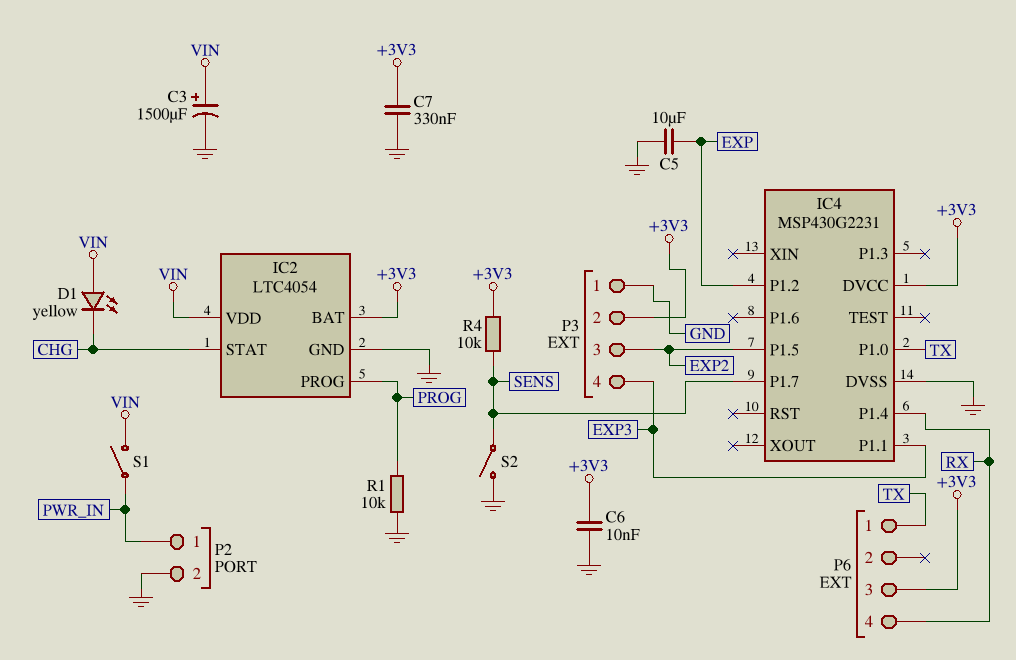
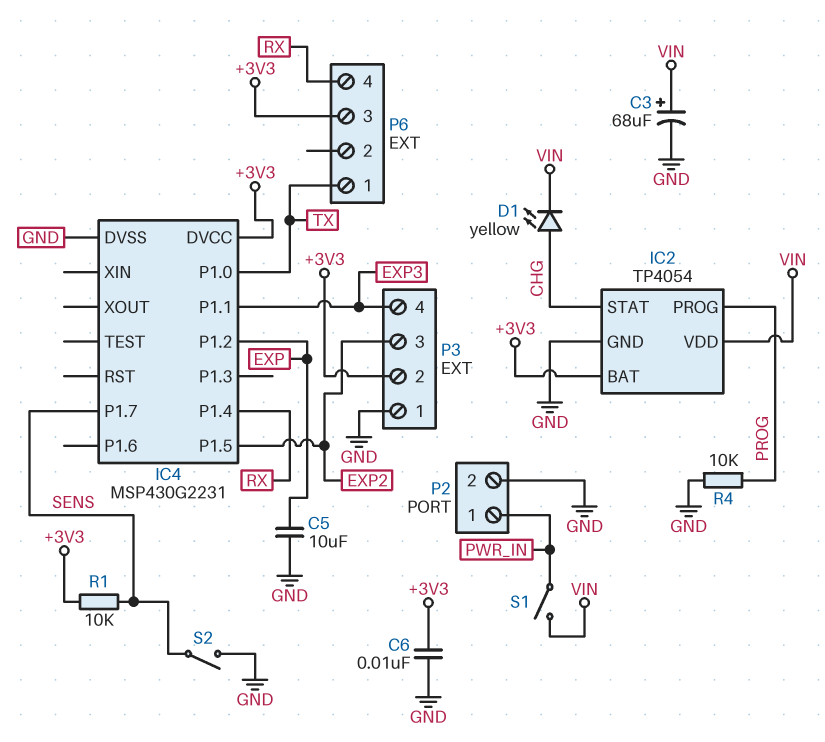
C3: 1500uF (plus VIN, minus GND) -> 68uF (plus VIN, minus GND)
C7: 330nF (+3V3, GND) -> none
D1: LED yellow (A VIN, K CHG) -> LED yellow (A CHG, K VIN)
IC2: LTC4054 -> TP4054
R1: 10k (GND, PROG) -> 10k (+3V3, SENS)
R4: 10k (+3V3, SENS) -> 10k (GND, PROG)

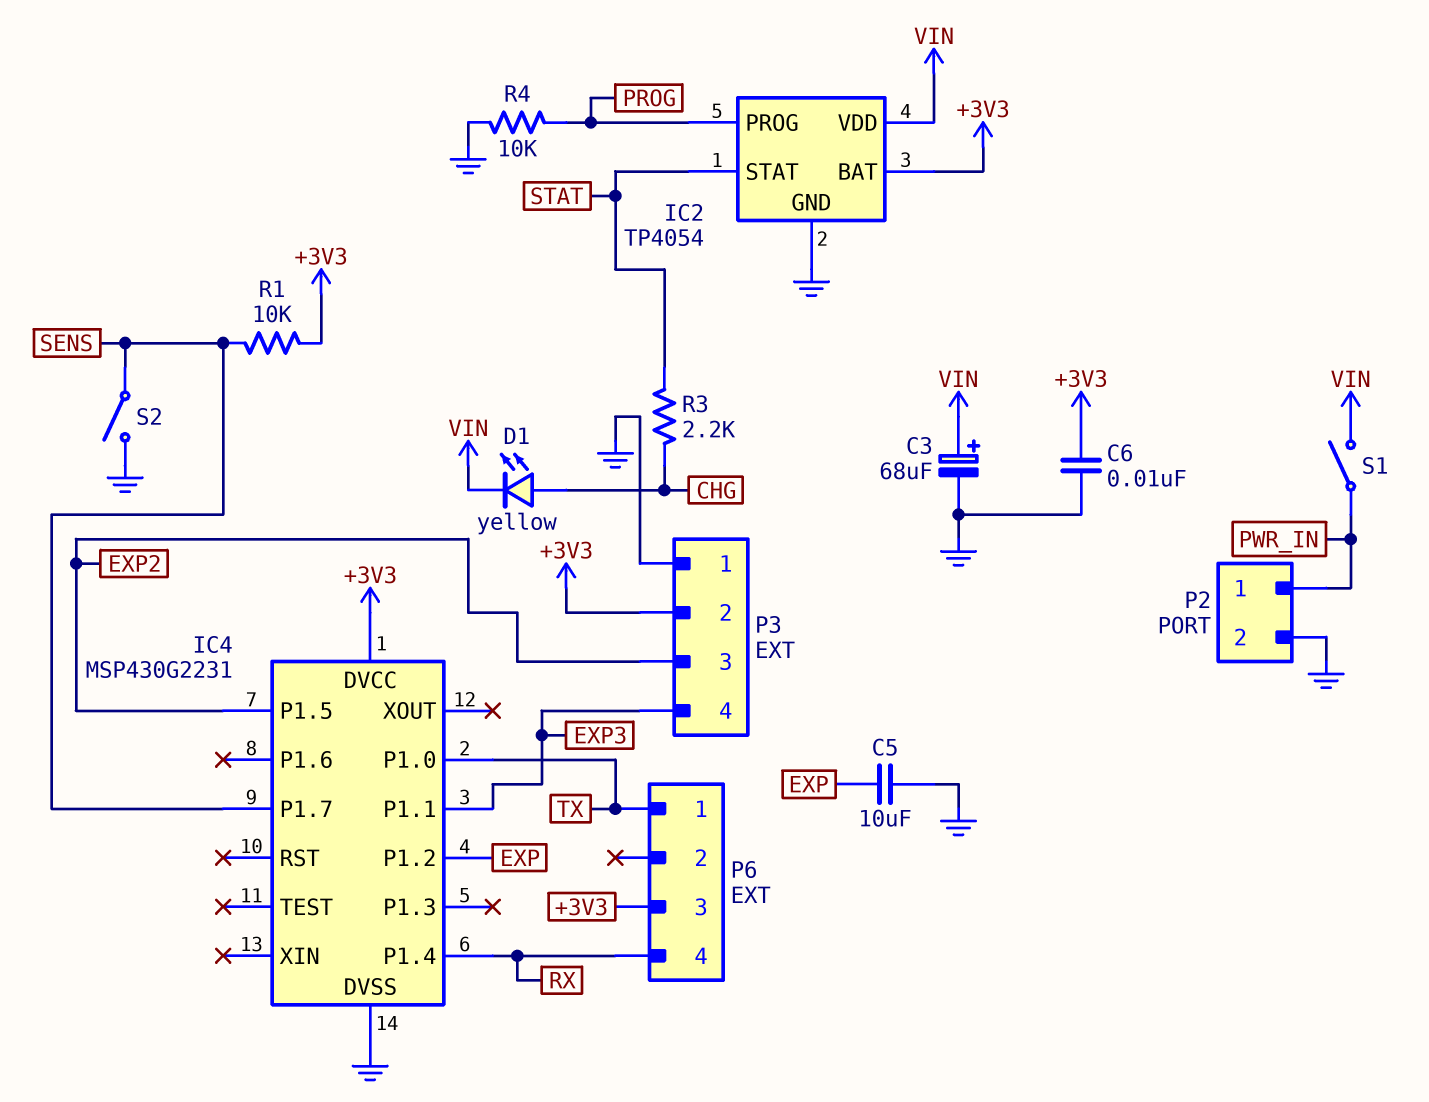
IC2 pin STAT: CHG -> STAT
R3: none -> 2.2k (CHG, STAT)

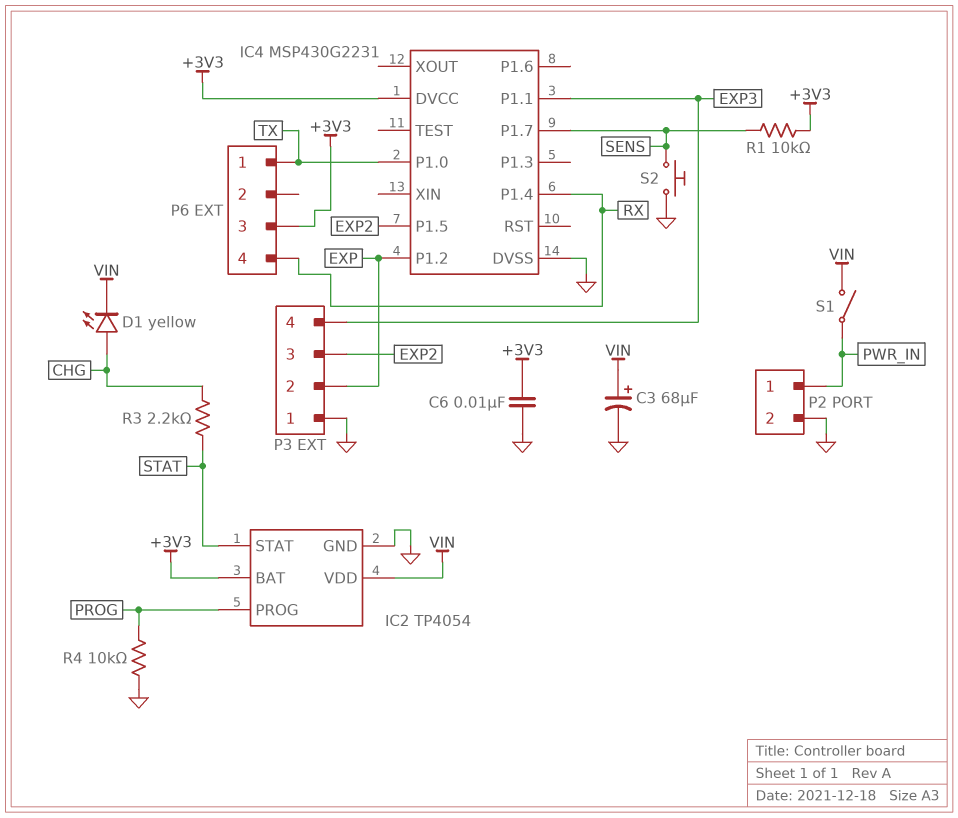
C5: 10uF (EXP, GND) -> none
P3 pin 2: +3V3 -> EXP
S2: switch (GND, SENS) -> button (GND, SENS)

